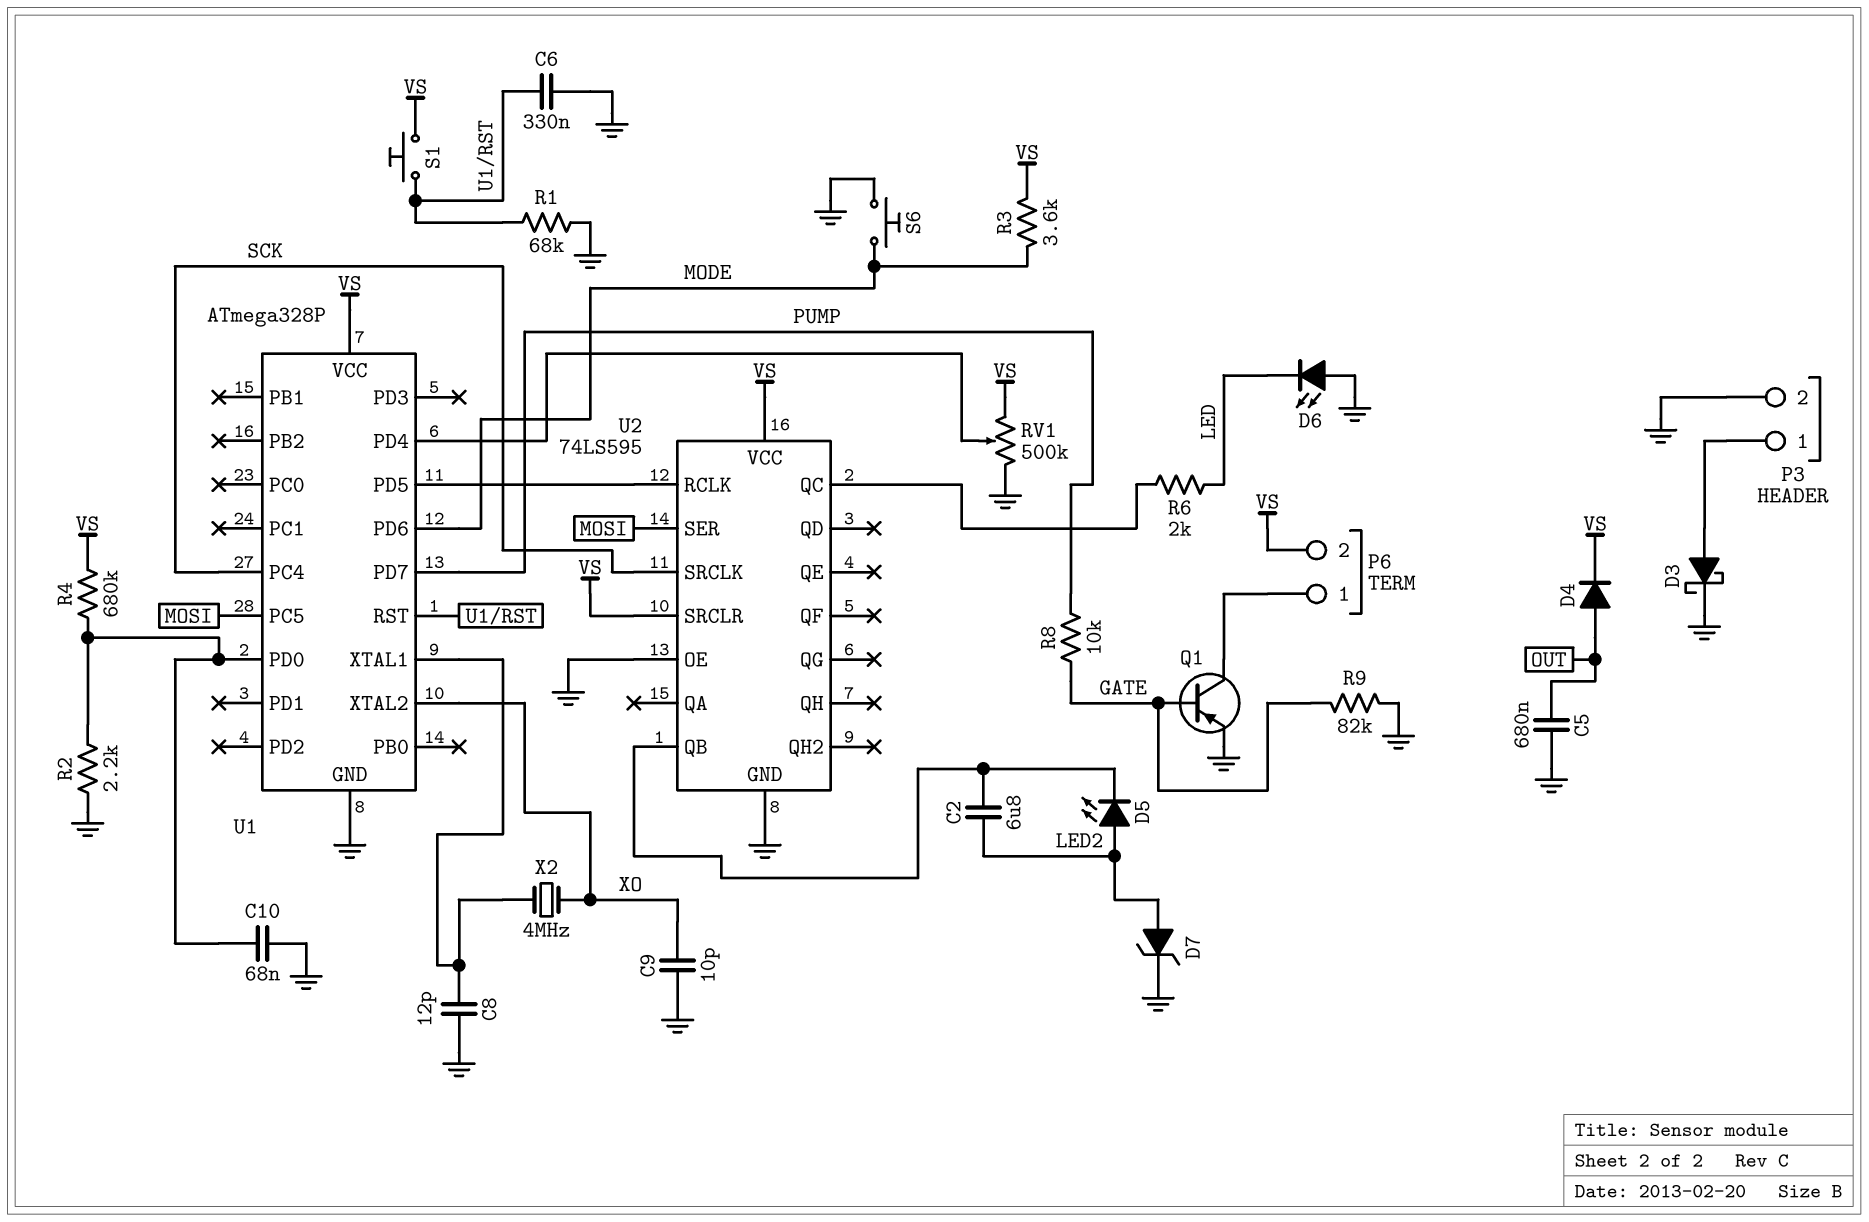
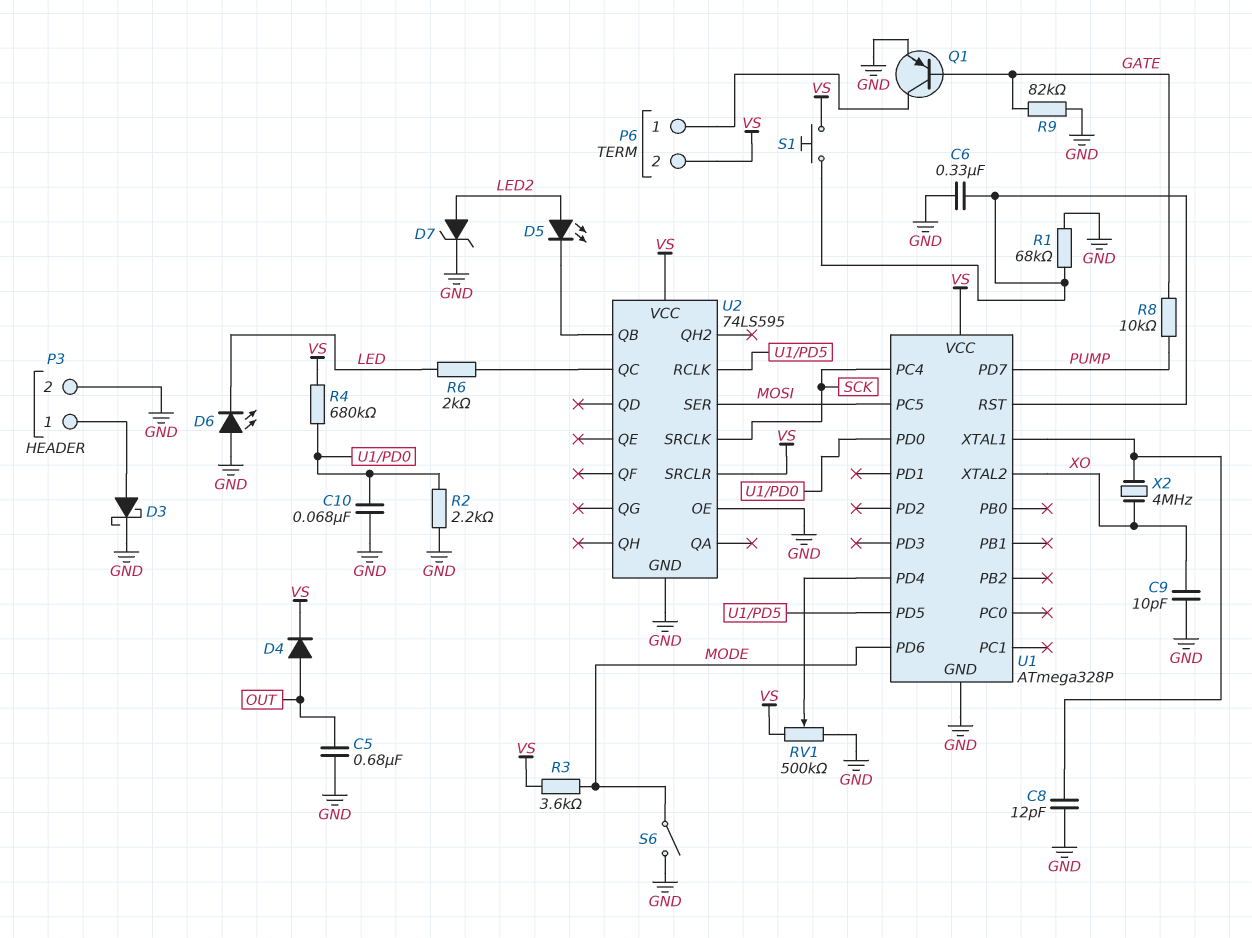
C2: 6.8uF (LED2, U2/QB) -> none
S6: button (GND, MODE) -> switch (GND, MODE)

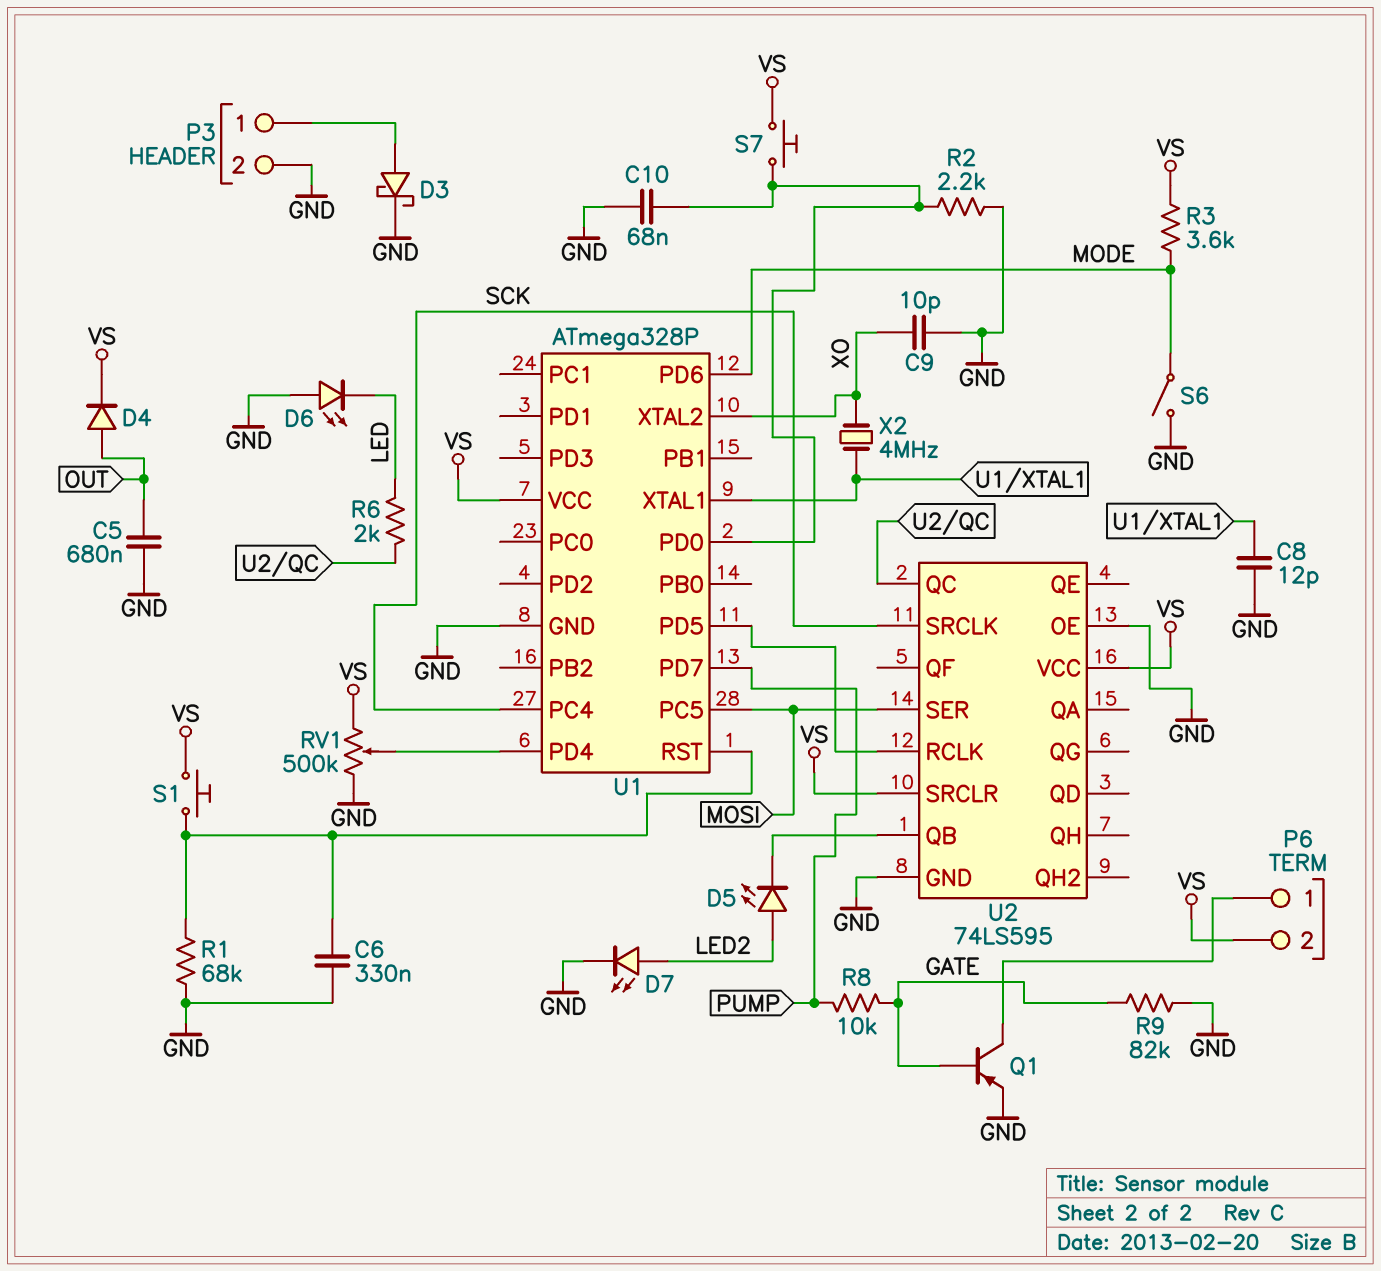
D7: zener (A LED2, K GND) -> LED (A LED2, K GND)
R4: 680k (U1/PD0, VS) -> none
S7: none -> button (U1/PD0, VS)

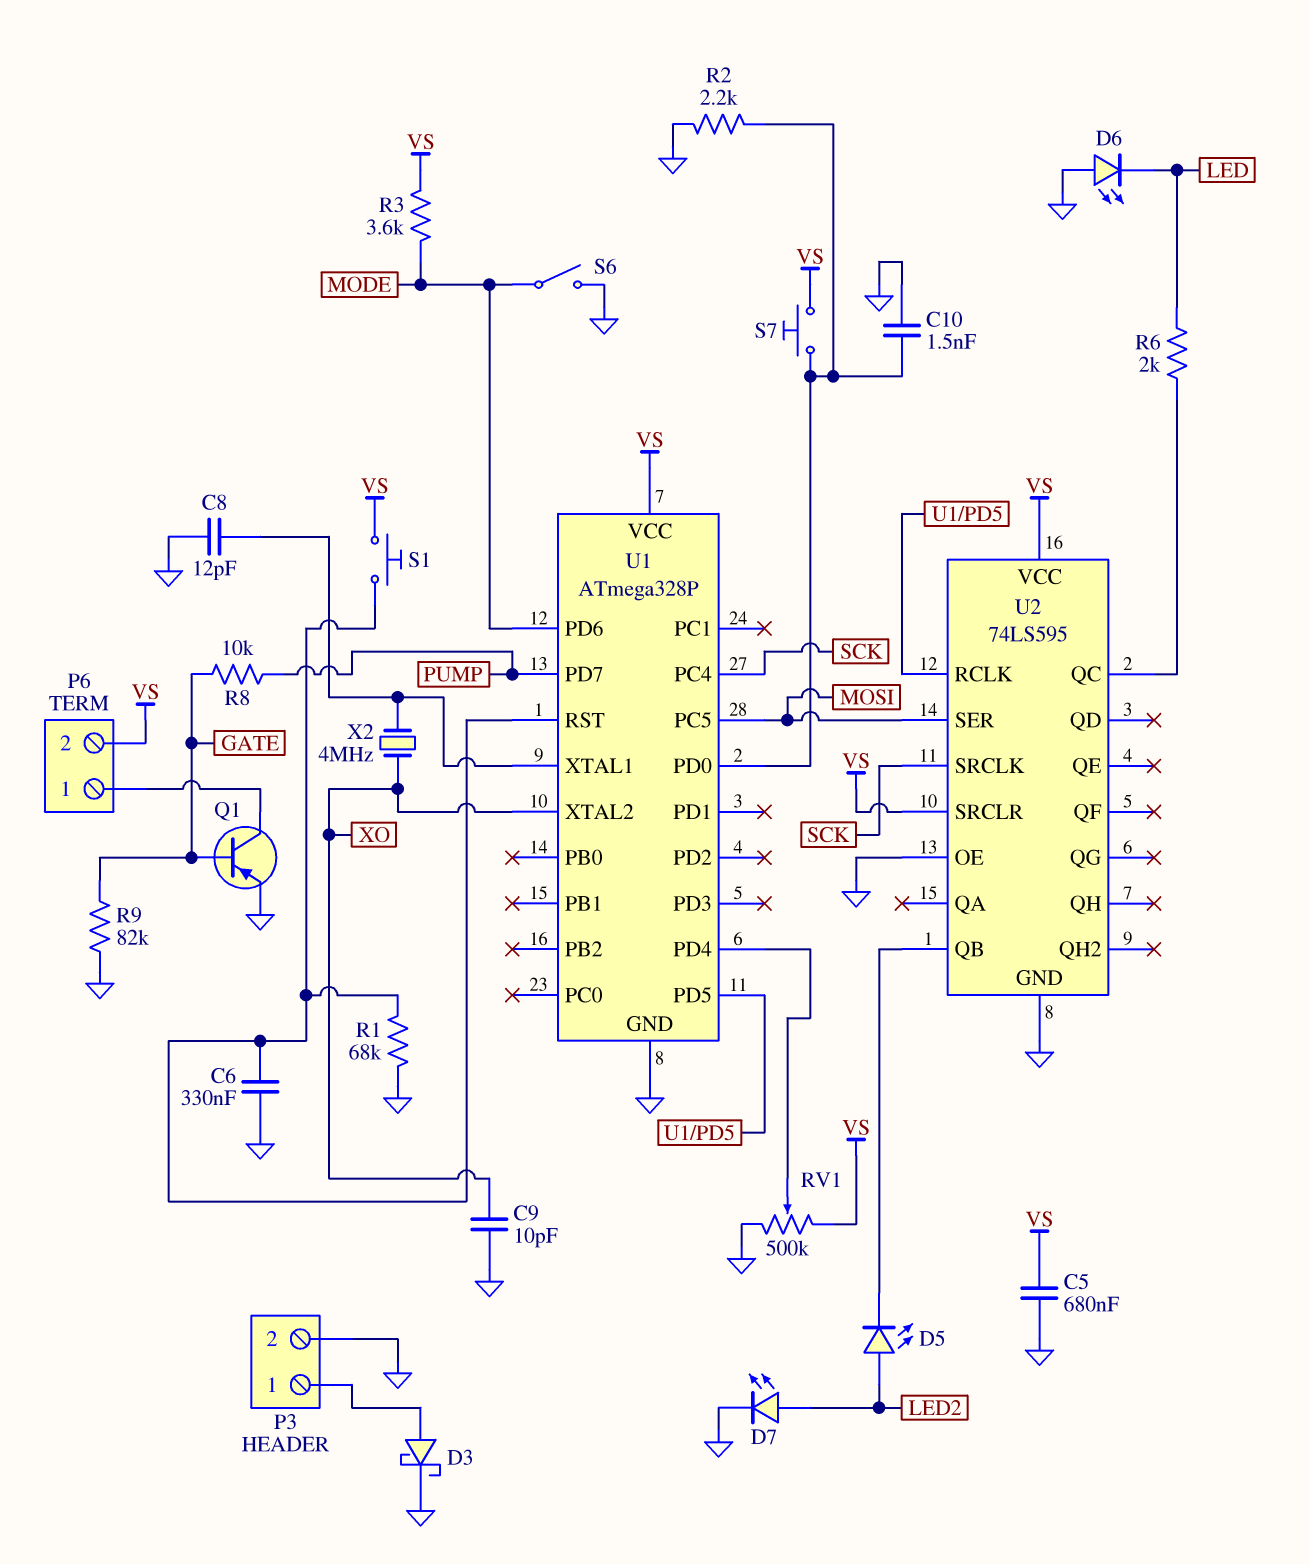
C5: 680nF (GND, OUT) -> 680nF (GND, VS)
C10: 68nF (GND, U1/PD0) -> 1.5nF (GND, U1/PD0)
D4: diode (A OUT, K VS) -> none

